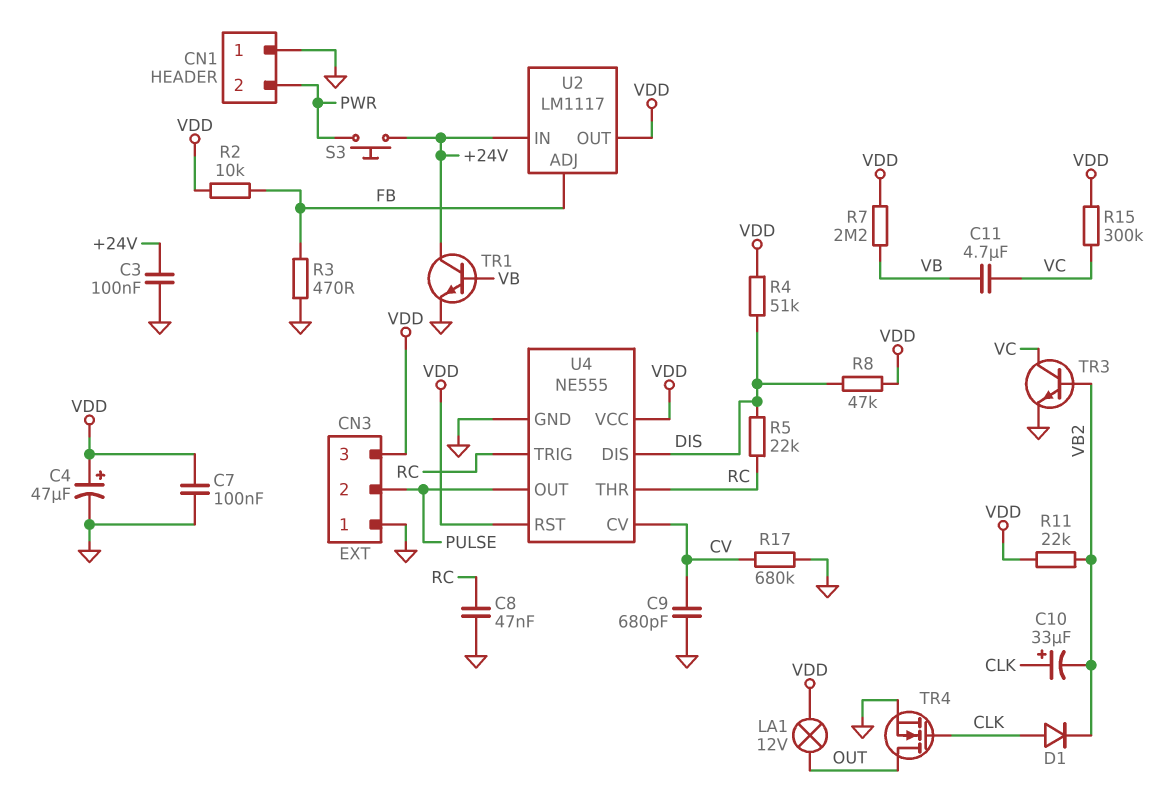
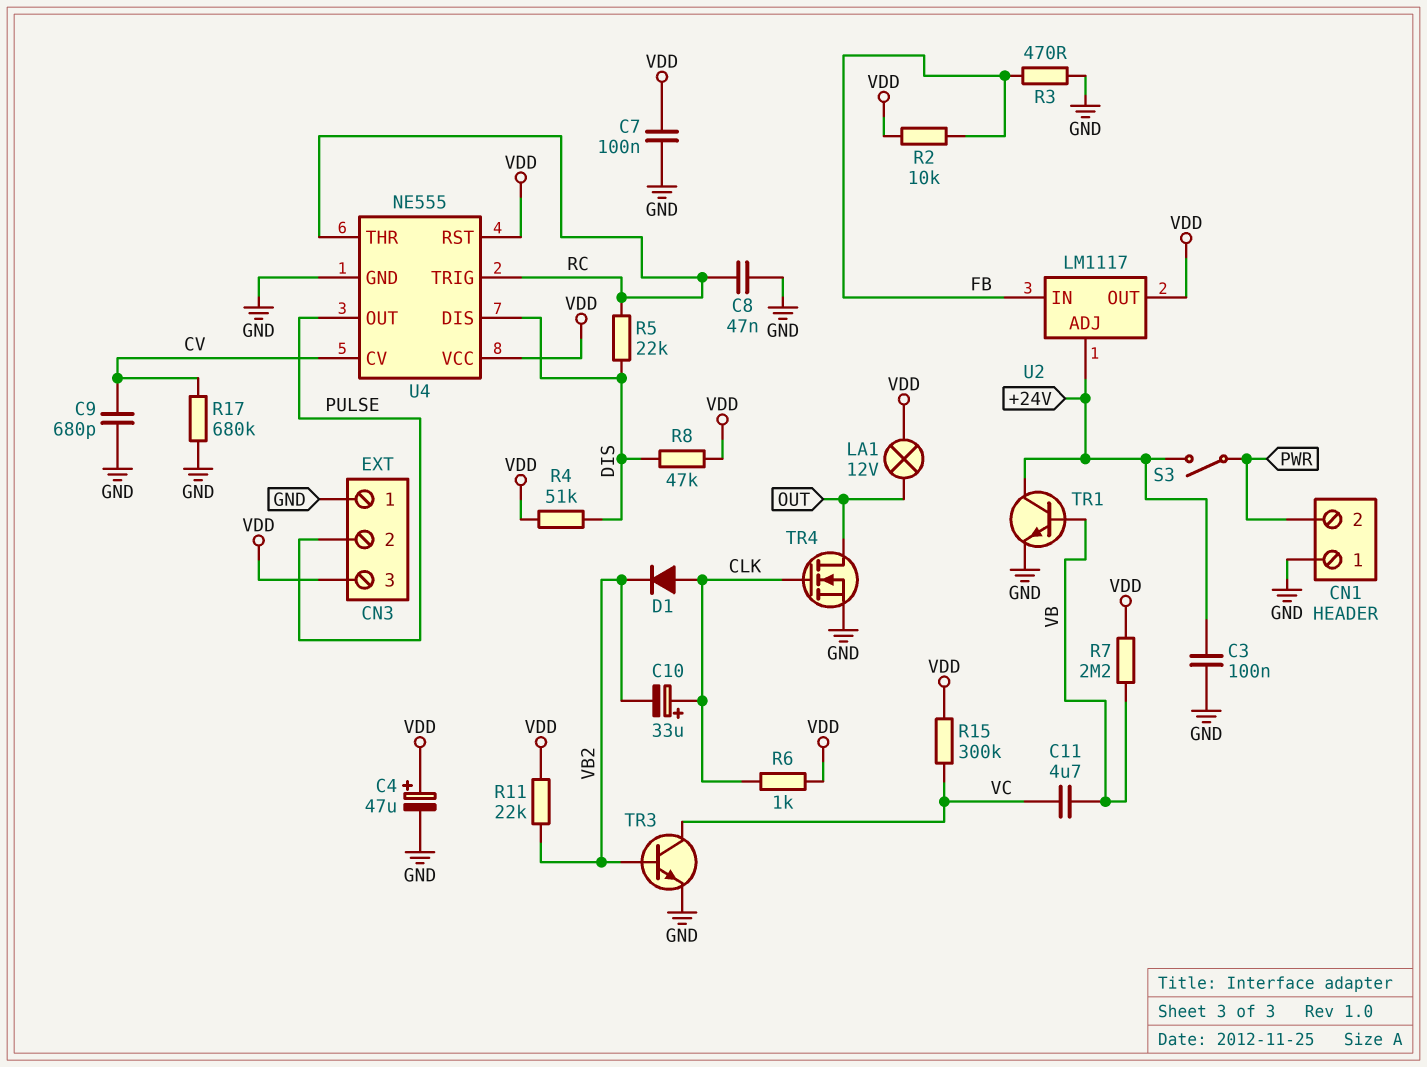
R6: none -> 1k (CLK, VDD)
S3: button (+24V, PWR) -> switch (+24V, PWR)
U2 pin ADJ: FB -> +24V
U2 pin IN: +24V -> FB

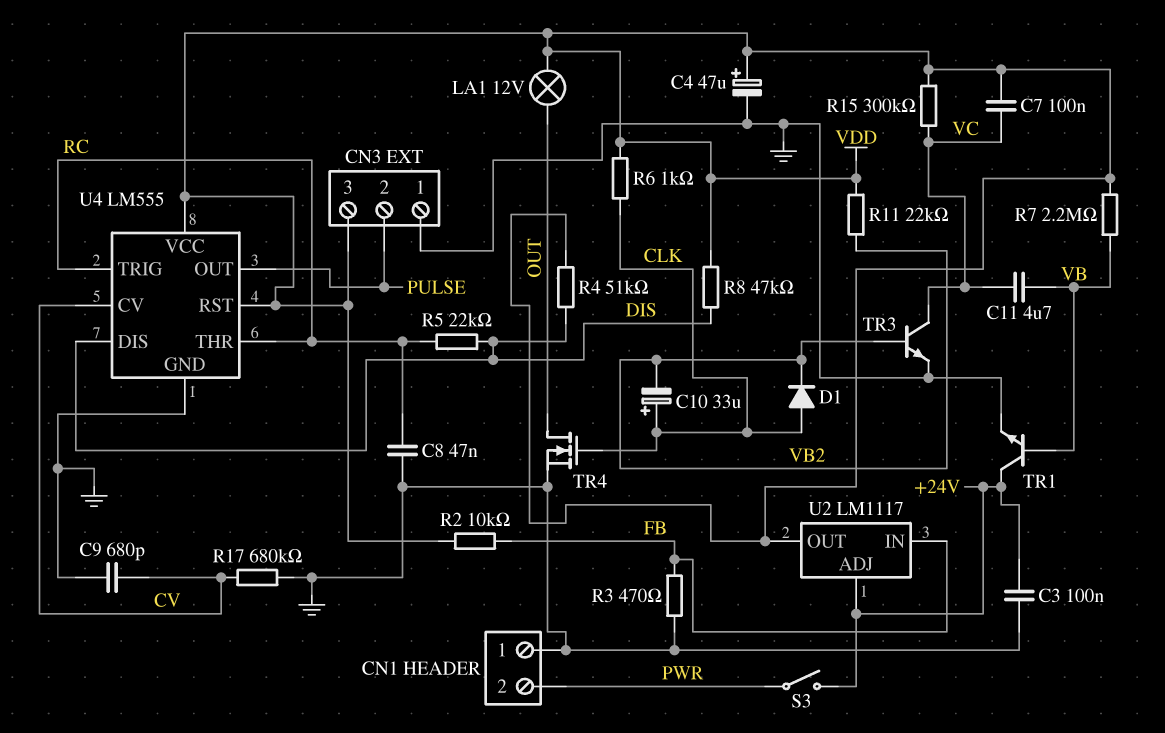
C7: 100nF (GND, VDD) -> 100nF (VC, VDD)
U4: NE555 -> LM555

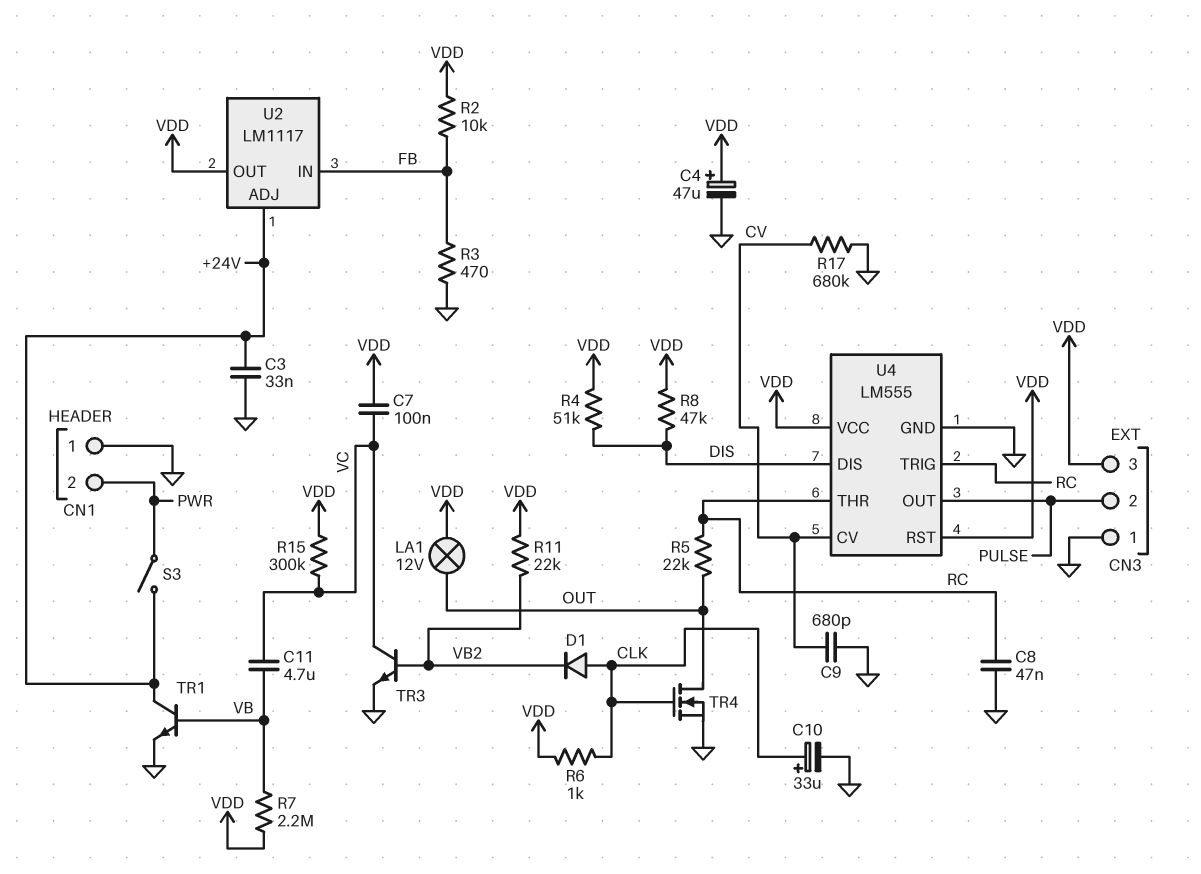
C3: 100nF (+24V, GND) -> 33nF (+24V, GND)
C10: 33uF (plus CLK, minus VB2) -> 33uF (plus CLK, minus GND)
R5: 22k (DIS, RC) -> 22k (OUT, RC)

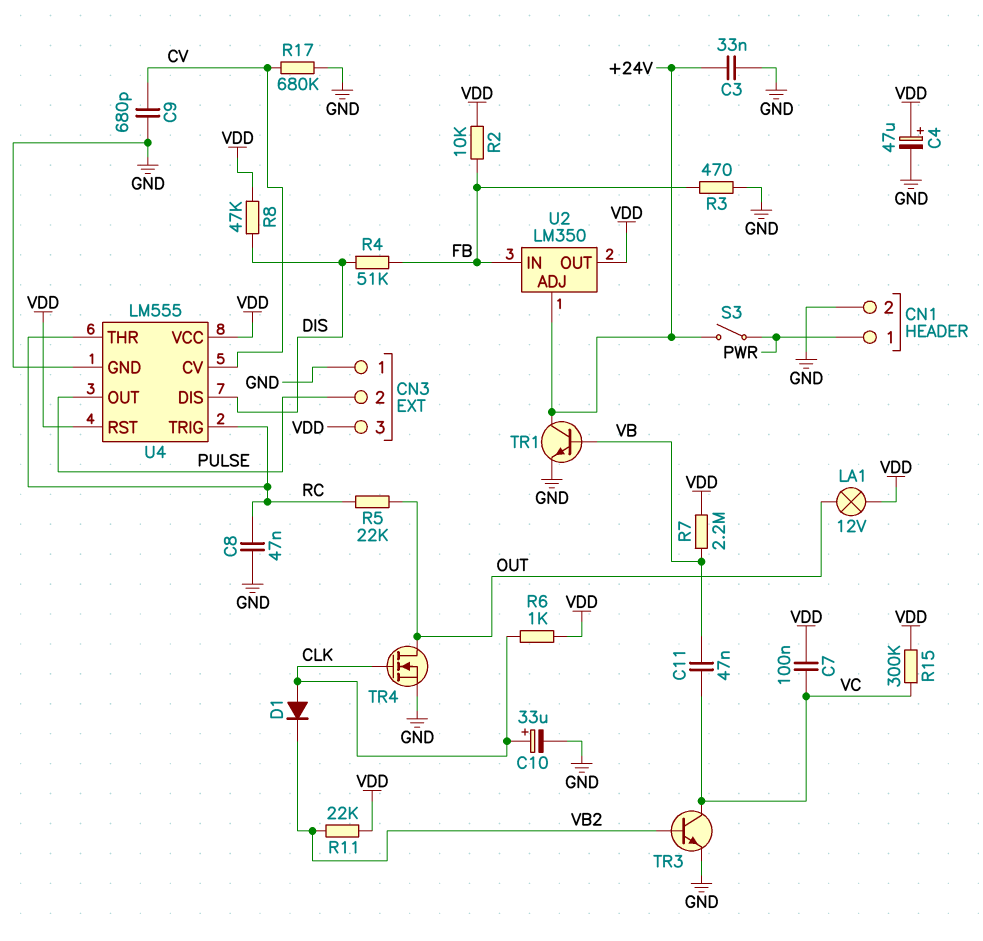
C11: 4.7uF (VB, VC) -> 47nF (VB, VC)
CN1 pin 1: GND -> PWR
CN1 pin 2: PWR -> GND
R4: 51k (DIS, VDD) -> 51k (DIS, FB)
U2: LM1117 -> LM350

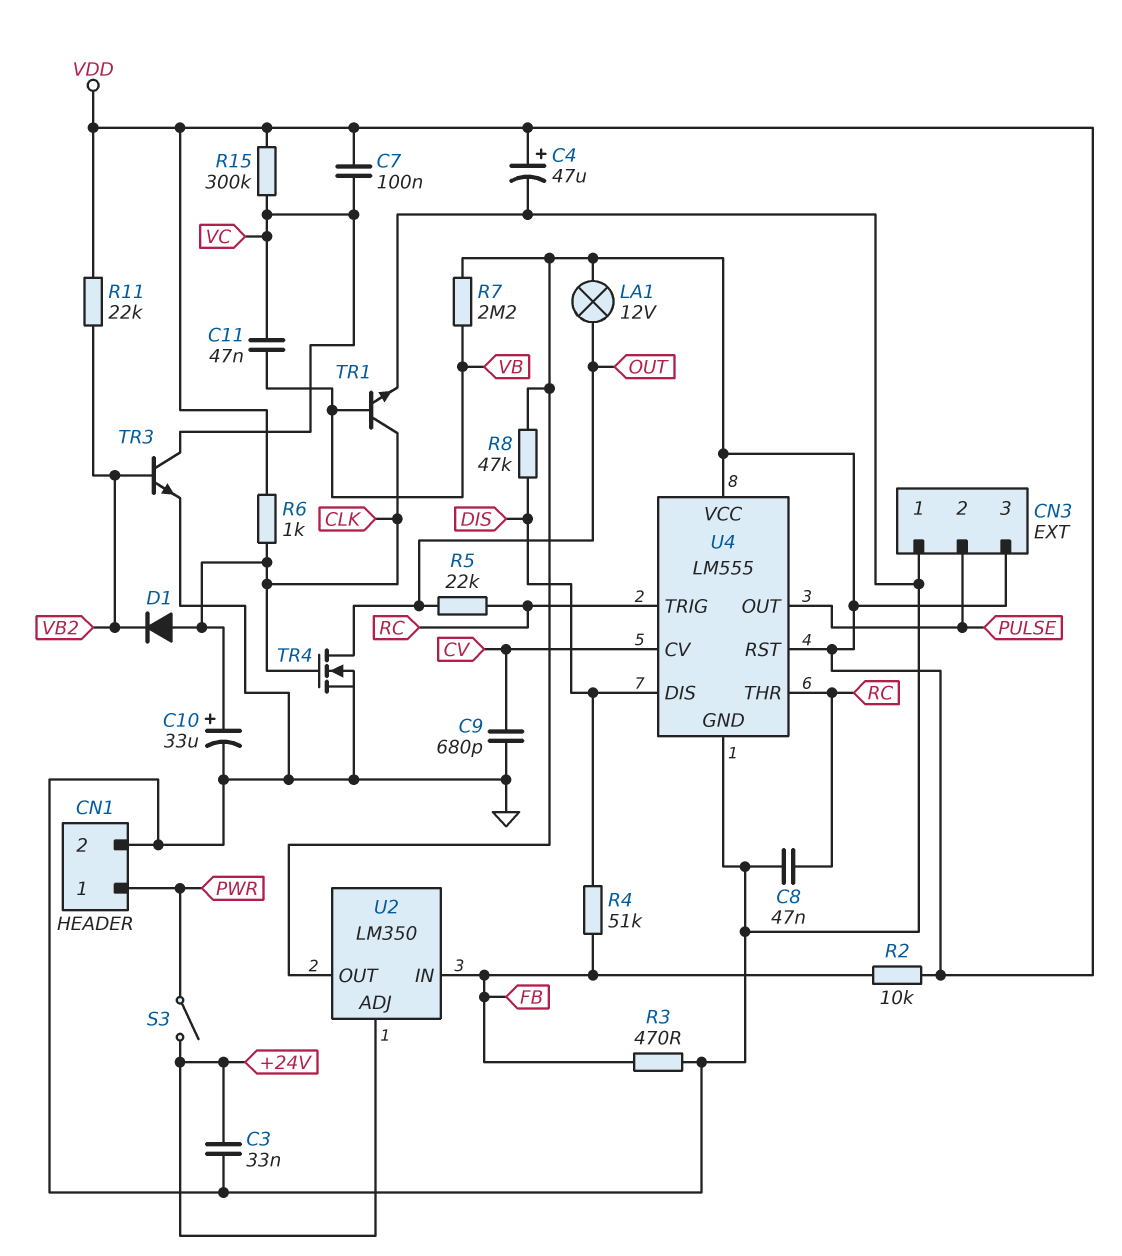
R17: 680k (CV, GND) -> none
TR1: NPN (B VB, C +24V, E GND) -> NPN (B VB, C CLK, E GND)

